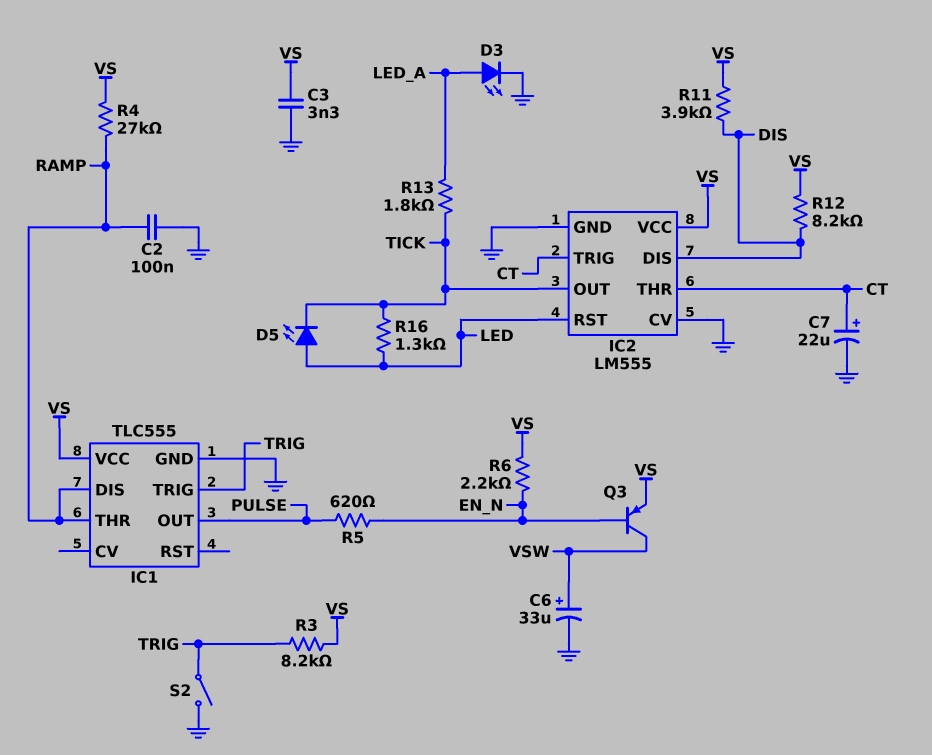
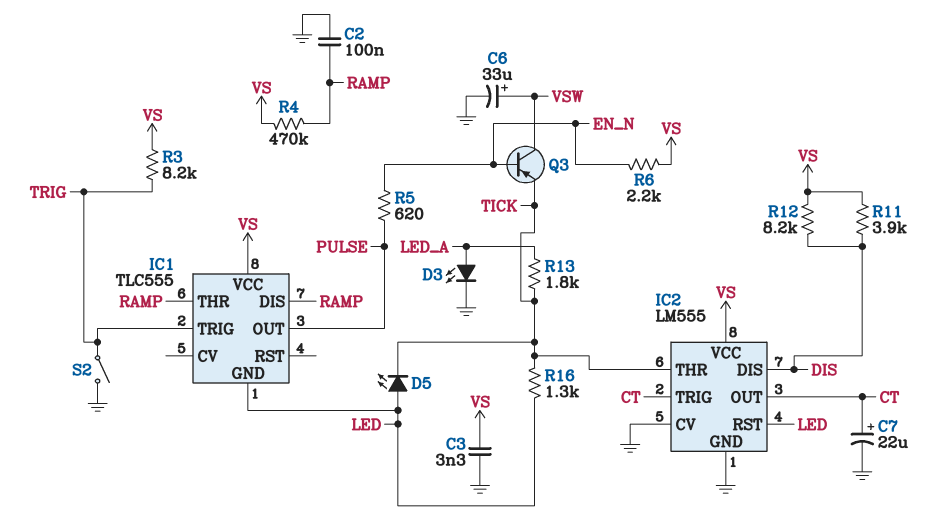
IC1 pin GND: GND -> LED
IC2 pin OUT: TICK -> CT
IC2 pin THR: CT -> TICK
Q3: PNP (B EN_N, C VSW, E VS) -> PNP (B EN_N, C VSW, E TICK)
R4: 27k (RAMP, VS) -> 470k (RAMP, VS)

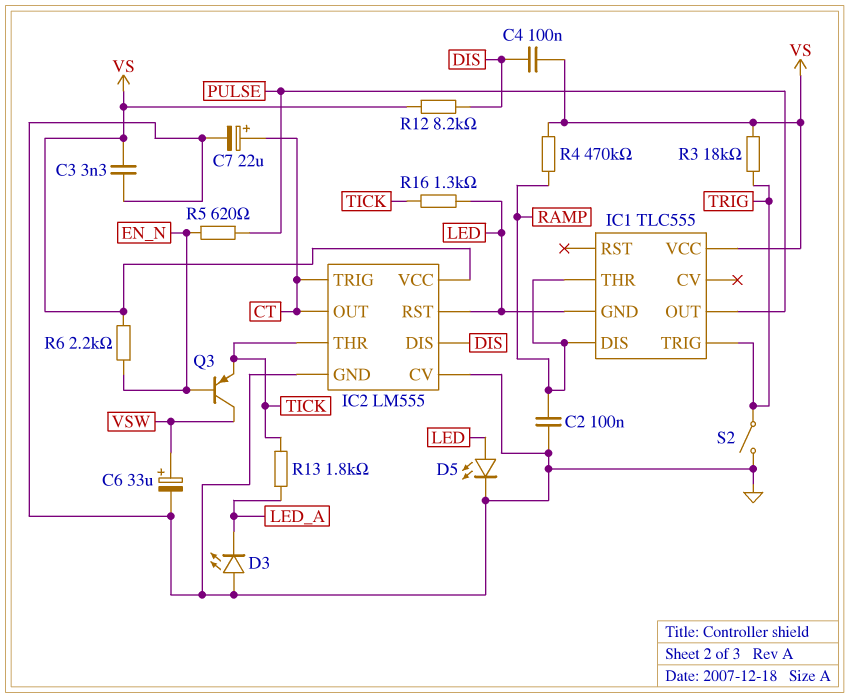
C4: none -> 100nF (DIS, VS)
D3: LED (A LED_A, K GND) -> LED (A GND, K LED_A)
D5: LED (A LED, K TICK) -> LED (A LED, K GND)
R3: 8.2k (TRIG, VS) -> 18k (TRIG, VS)
R11: 3.9k (DIS, VS) -> none

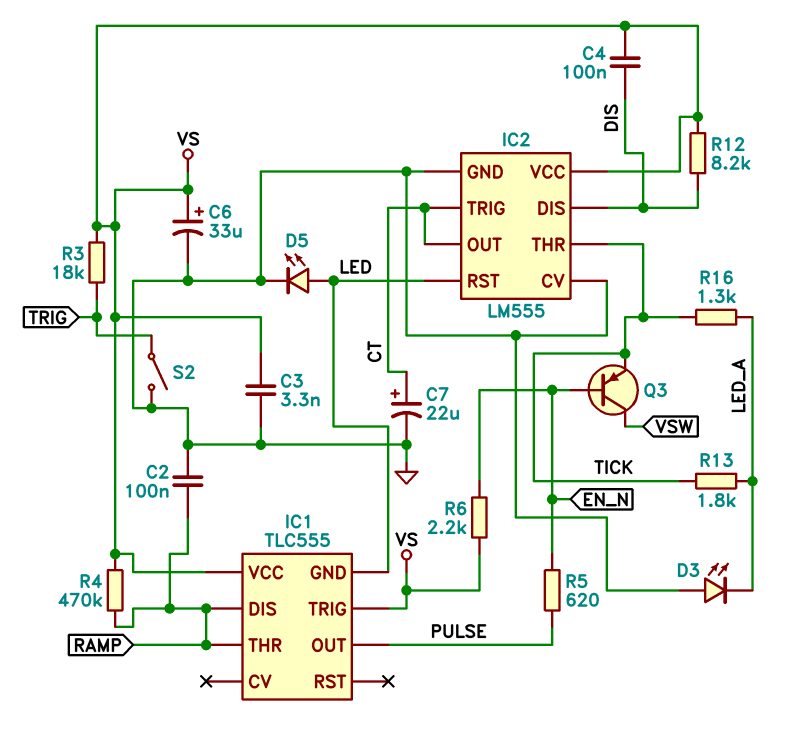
C6: 33uF (plus VSW, minus GND) -> 33uF (plus VS, minus GND)
IC1 pin TRIG: TRIG -> VS
R16: 1.3k (LED, TICK) -> 1.3k (LED_A, TICK)

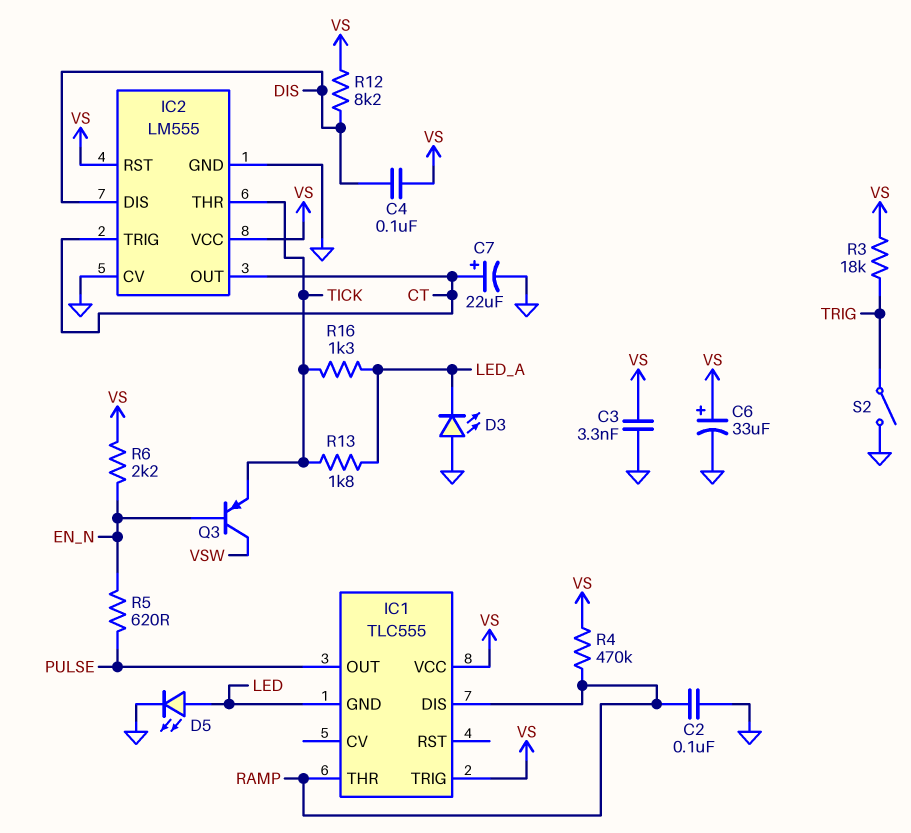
IC2 pin RST: LED -> VS

